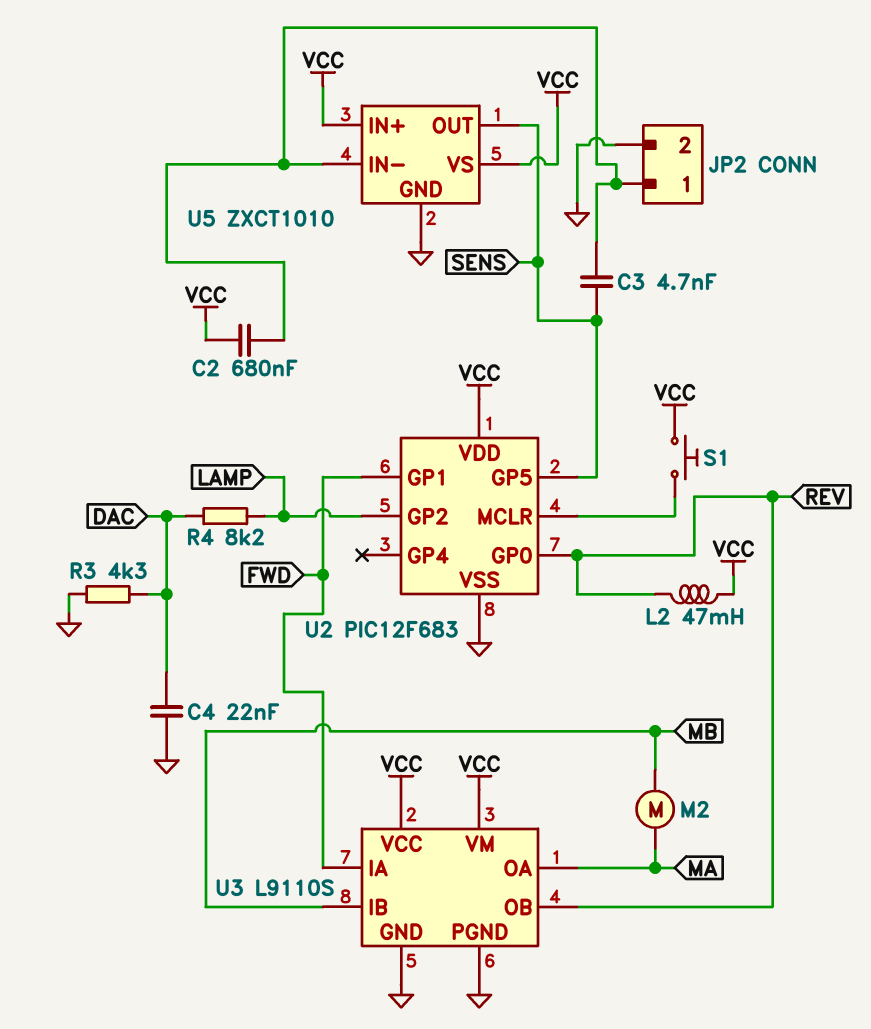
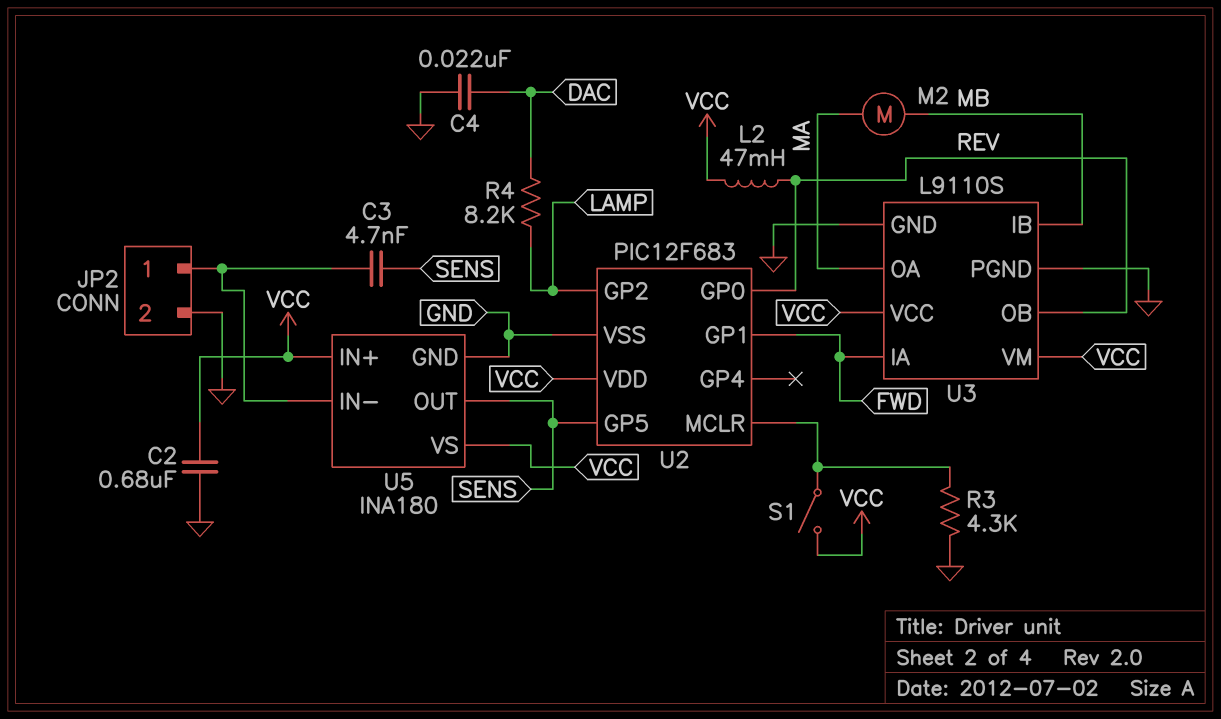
C2: 680nF (JP2/1, VCC) -> 680nF (GND, VCC)
R3: 4.3k (DAC, GND) -> 4.3k (GND, U2/MCLR)
S1: button (U2/MCLR, VCC) -> switch (U2/MCLR, VCC)
U5: ZXCT1010 -> INA180

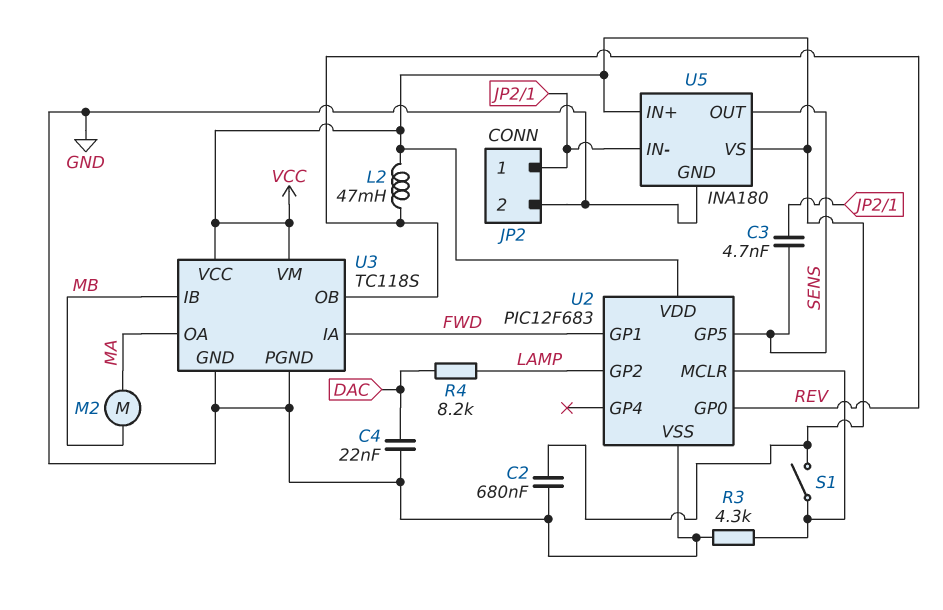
U3: L9110S -> TC118S

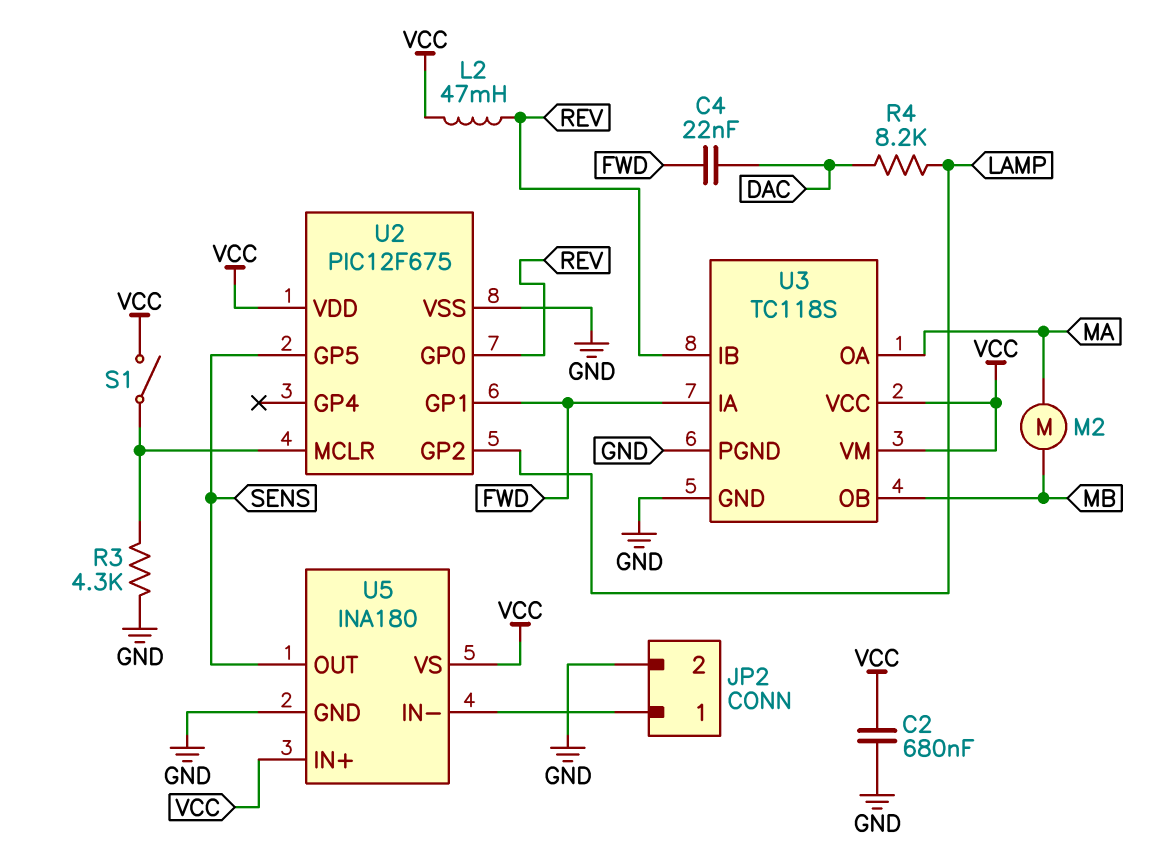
C3: 4.7nF (JP2/1, SENS) -> none
C4: 22nF (DAC, GND) -> 22nF (DAC, FWD)
U2: PIC12F683 -> PIC12F675
U3 pin IB: MB -> REV
U3 pin OB: REV -> MB

